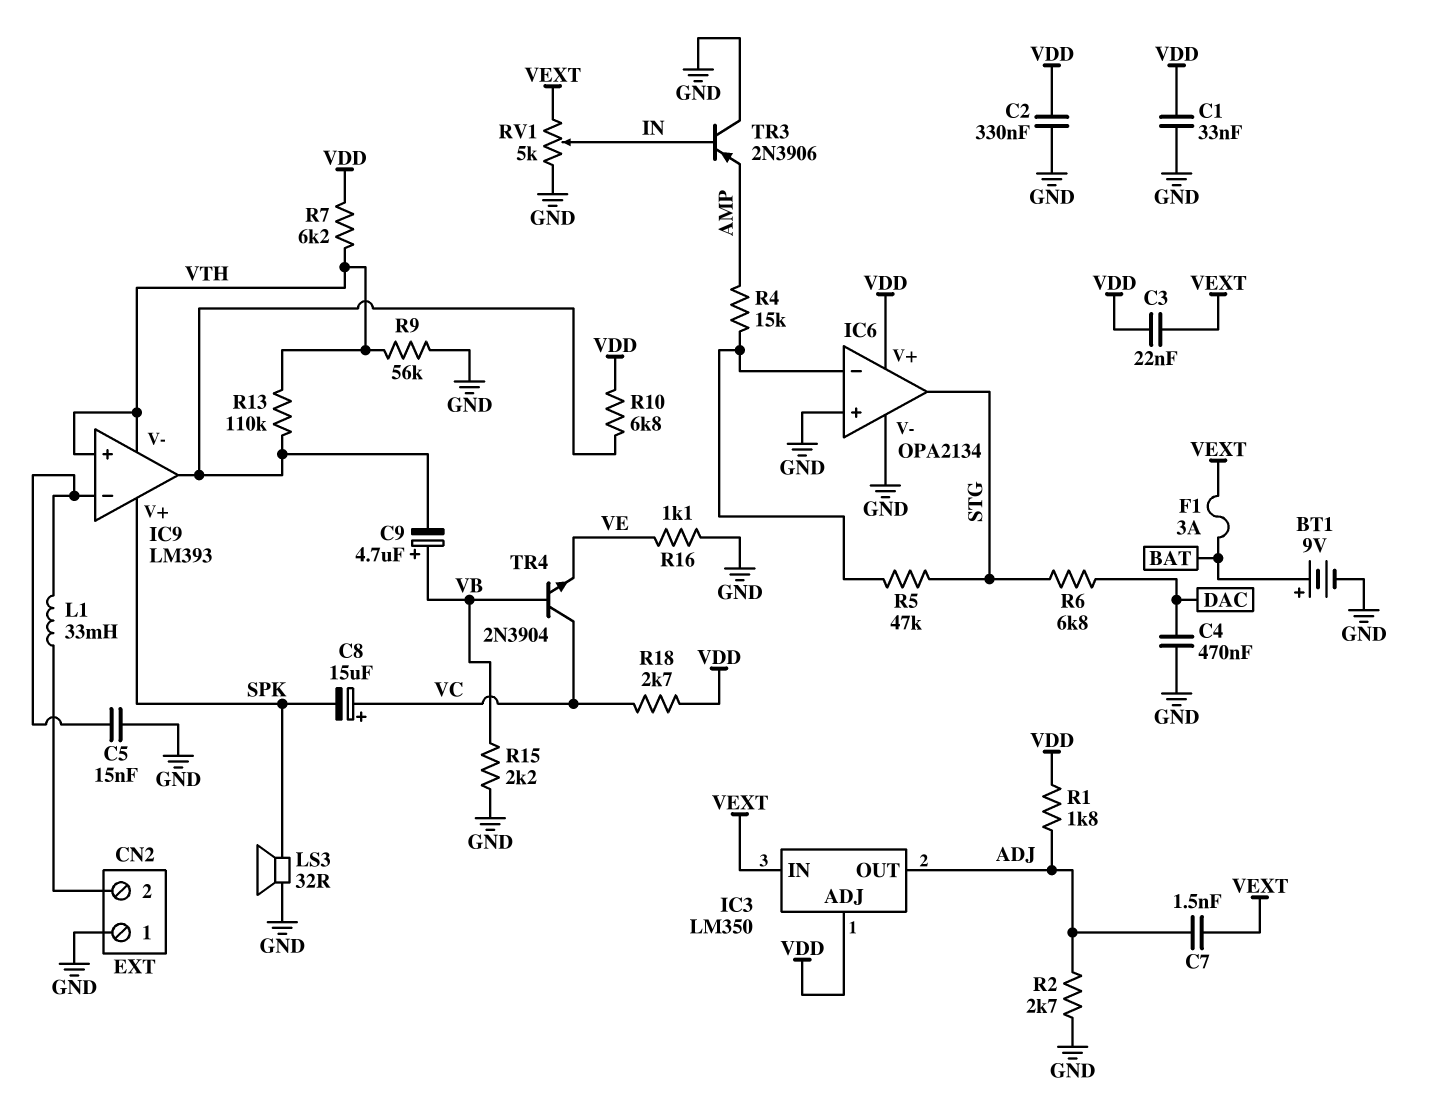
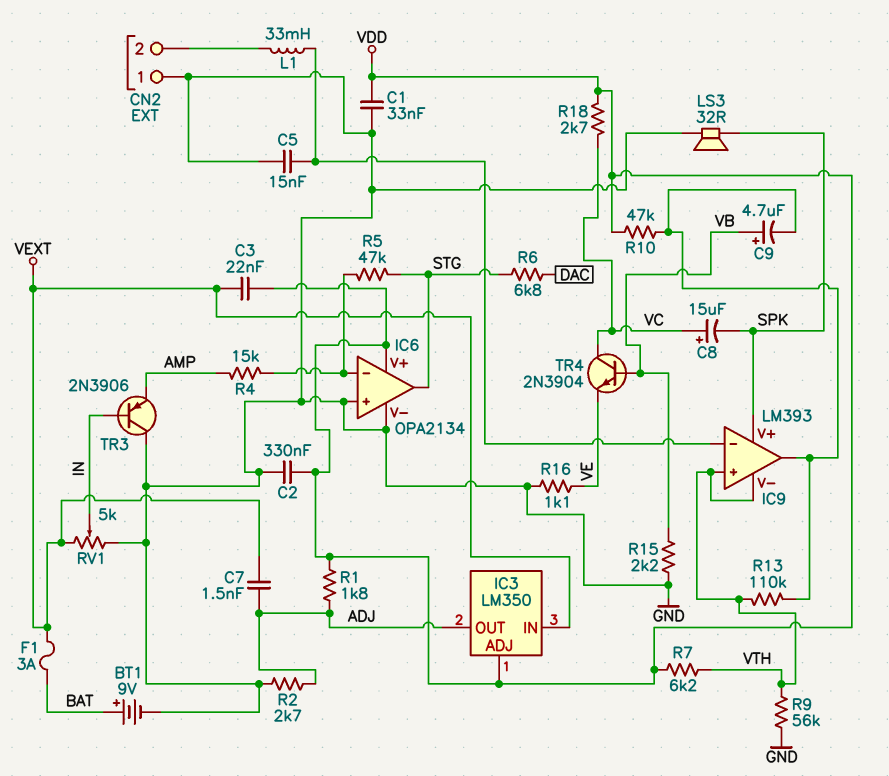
C4: 470nF (DAC, GND) -> none
R10: 6.8k (IC9/out, VDD) -> 47k (IC9/out, VDD)

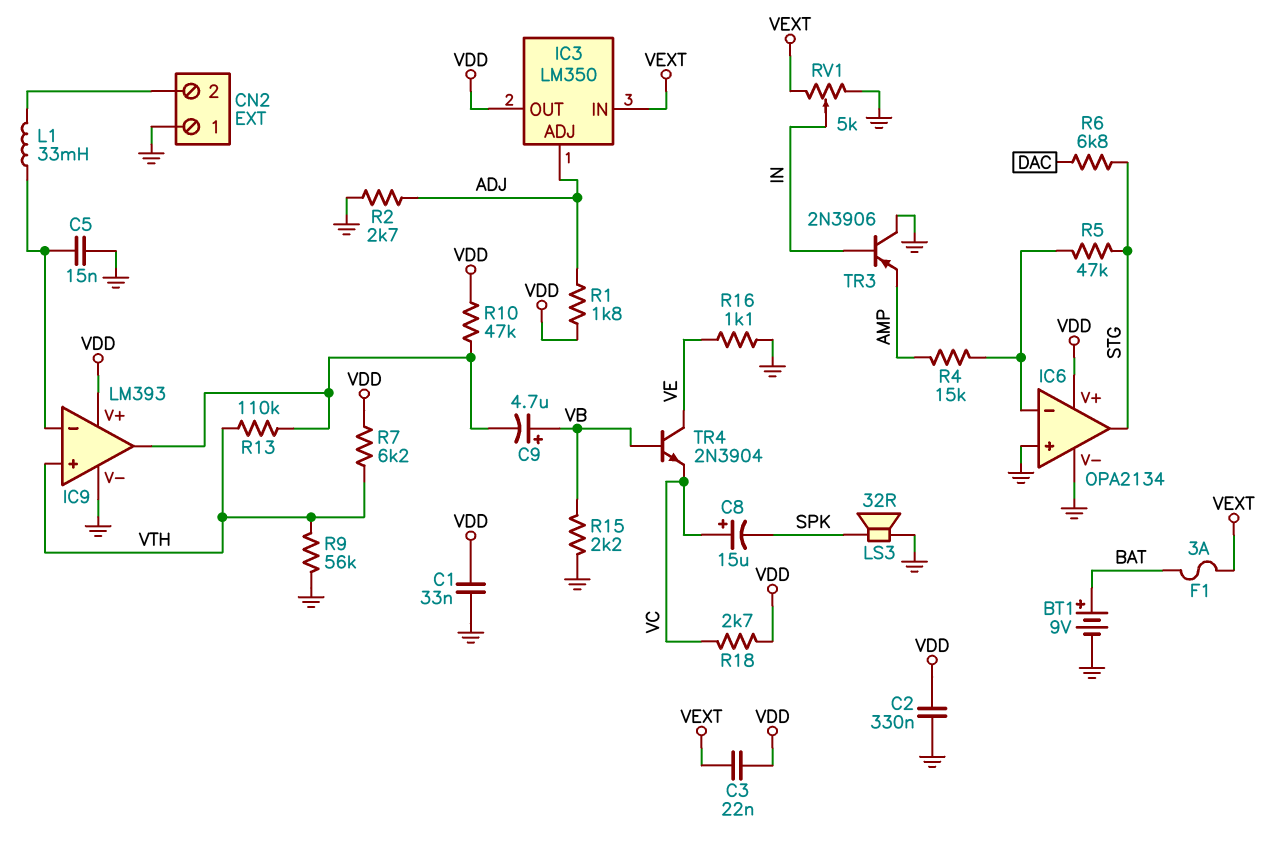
C7: 1.5nF (ADJ, VEXT) -> none
IC3 pin ADJ: VDD -> ADJ
IC3 pin OUT: ADJ -> VDD
IC9 pin V+: SPK -> VDD
IC9 pin V-: VTH -> GND
TR4: NPN 2N3904 (B VB, C VC, E VE) -> NPN 2N3904 (B VB, C VE, E VC)

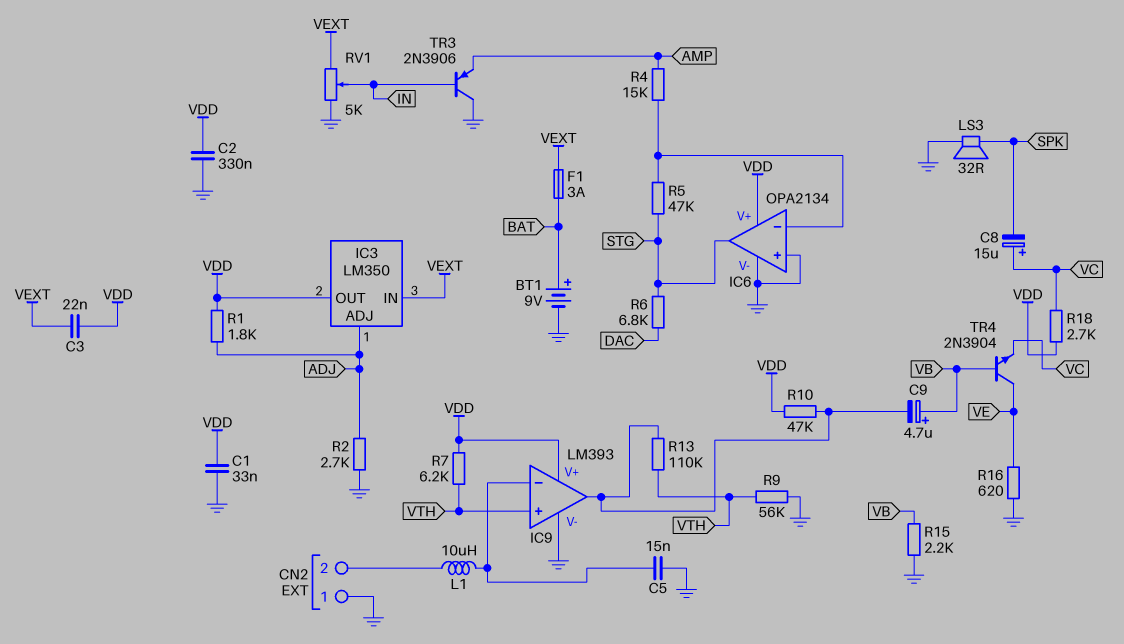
L1: 33mH (CN2/2, IC9/in-) -> 10uH (CN2/2, IC9/in-)
R16: 1.1k (GND, VE) -> 620 (GND, VE)

